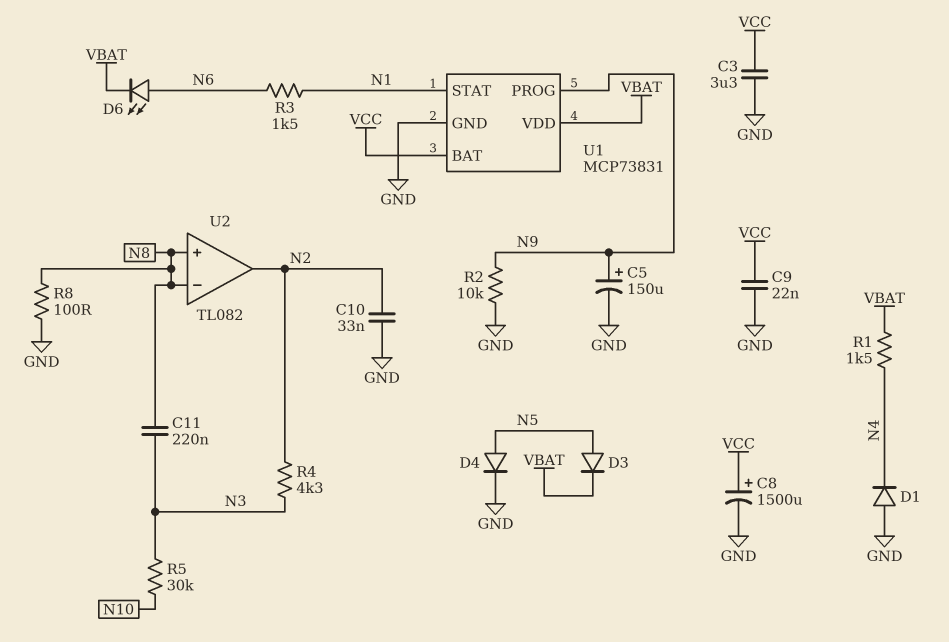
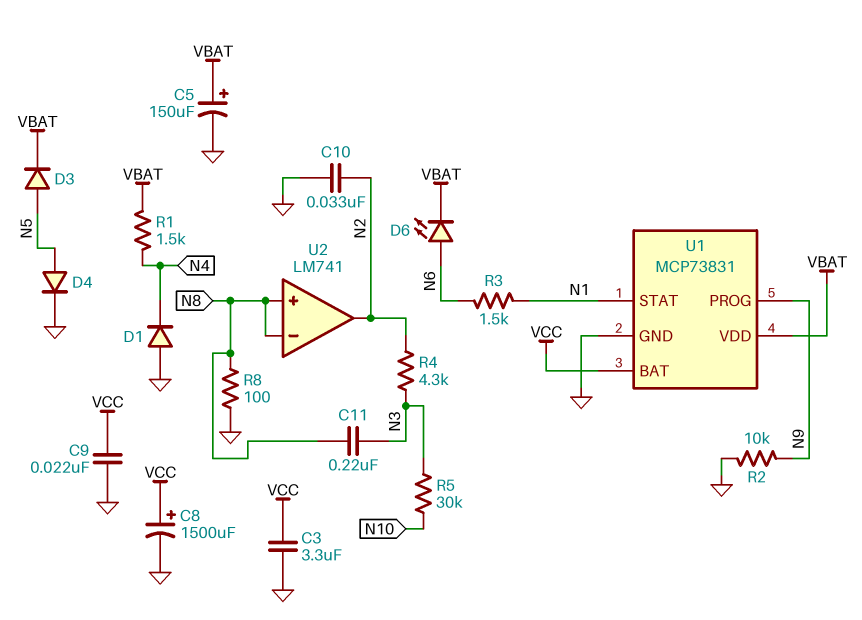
C5: 150uF (plus N9, minus GND) -> 150uF (plus VBAT, minus GND)
U2: TL082 -> LM741

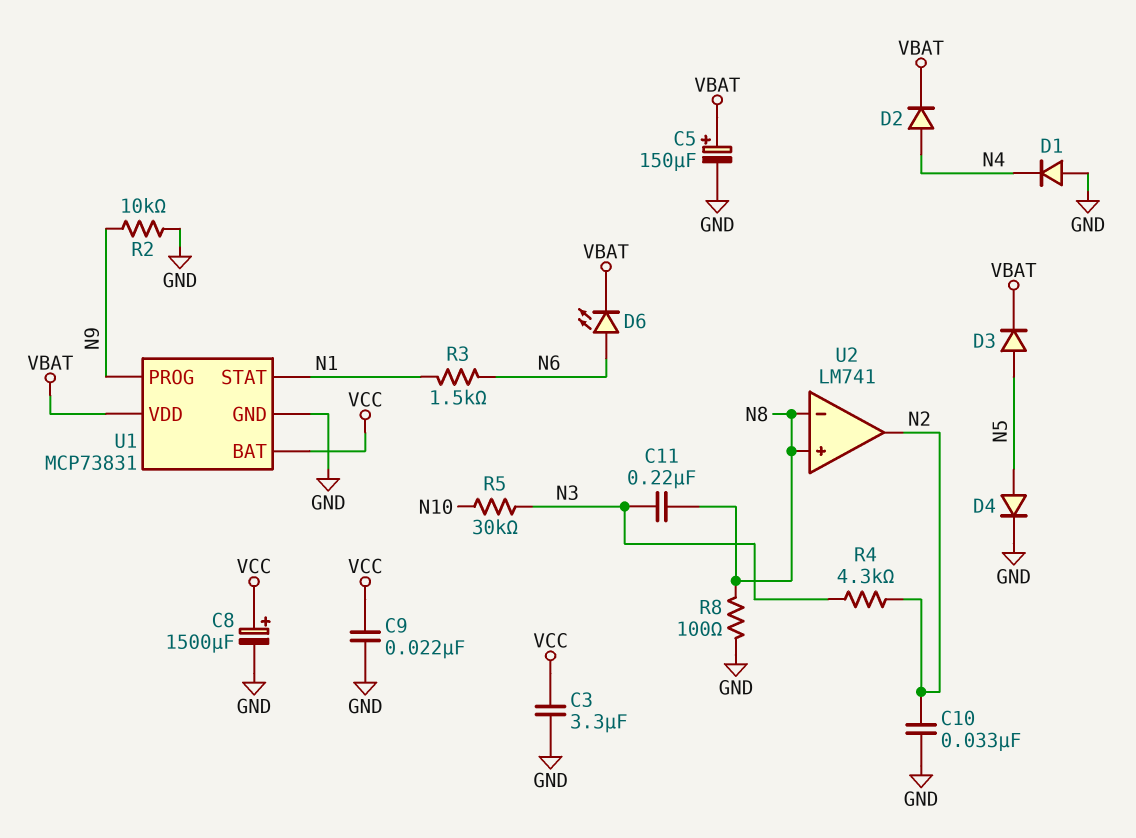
D2: none -> diode (A N4, K VBAT)
R1: 1.5k (N4, VBAT) -> none

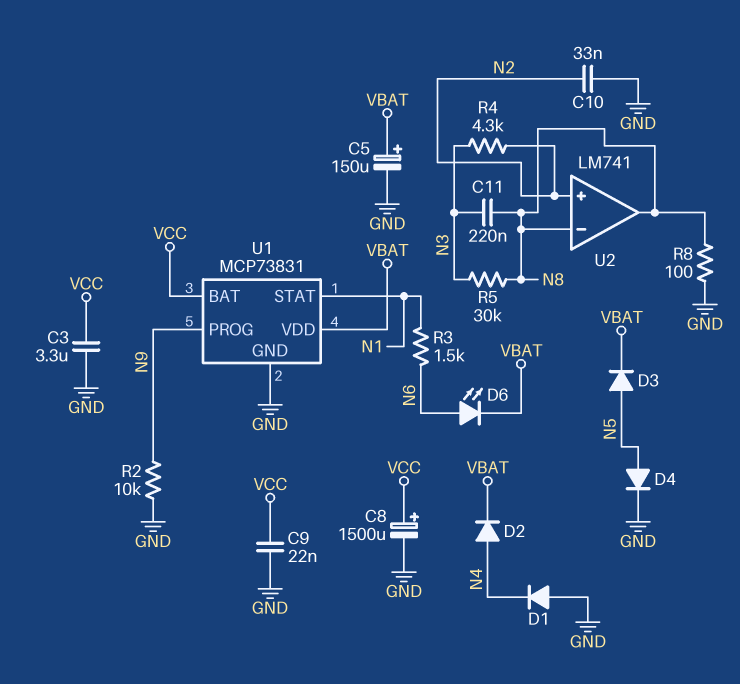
R5: 30k (N3, N10) -> 30k (N3, N8)
U2 pin in+: N8 -> N2
U2 pin out: N2 -> N8

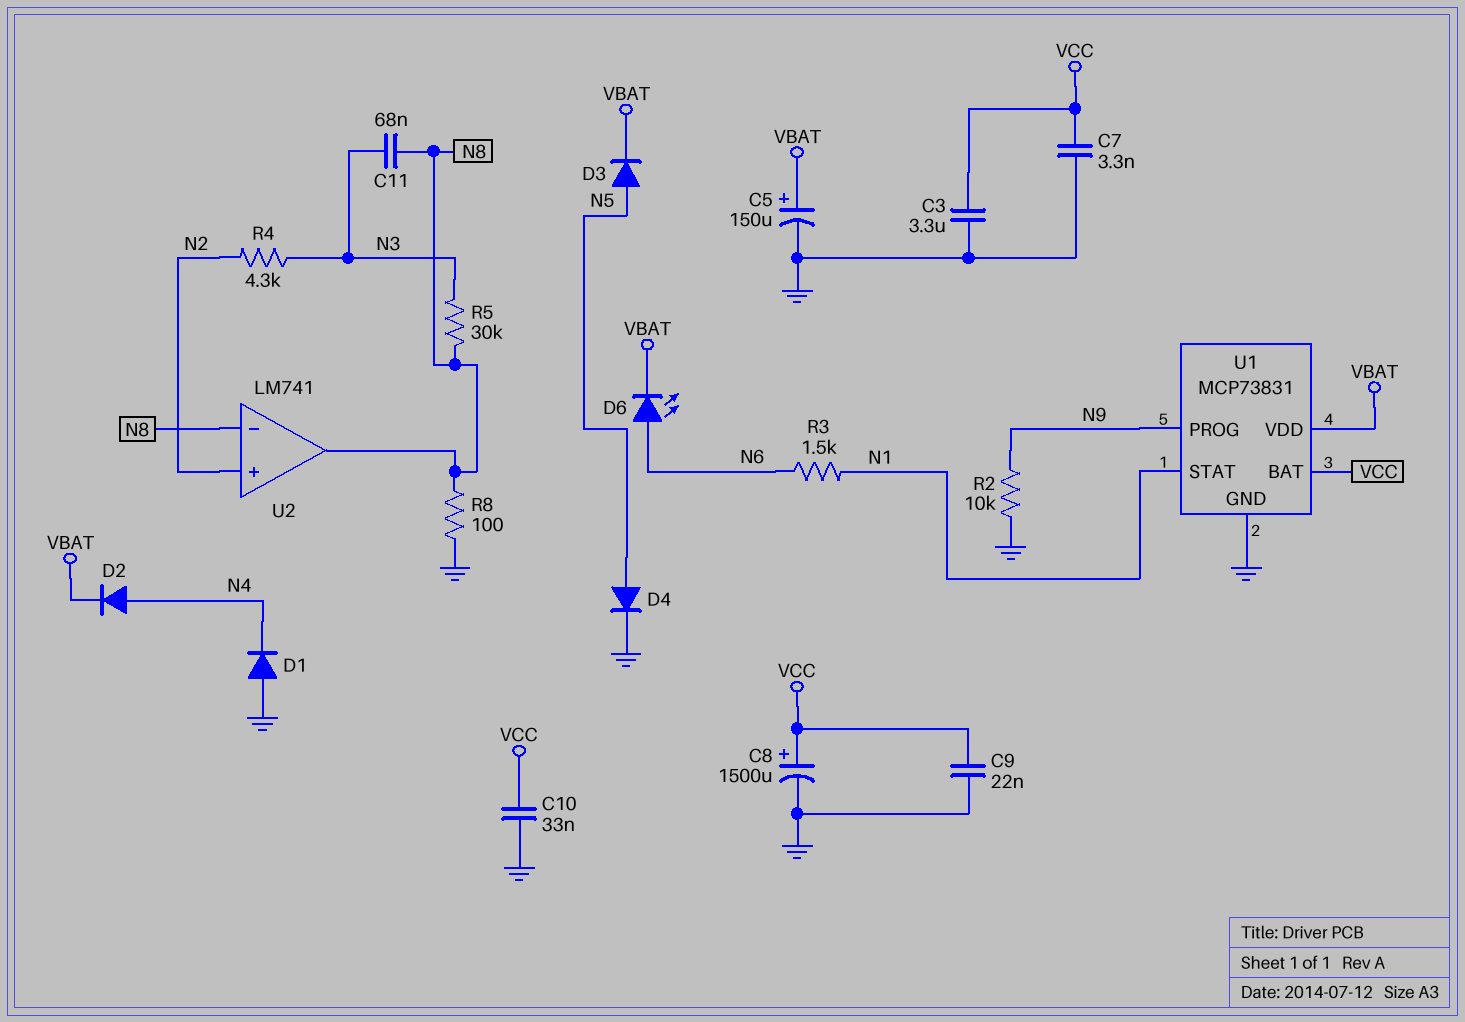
C7: none -> 3.3nF (GND, VCC)
C10: 33nF (GND, N2) -> 33nF (GND, VCC)
C11: 220nF (N3, N8) -> 68nF (N3, N8)

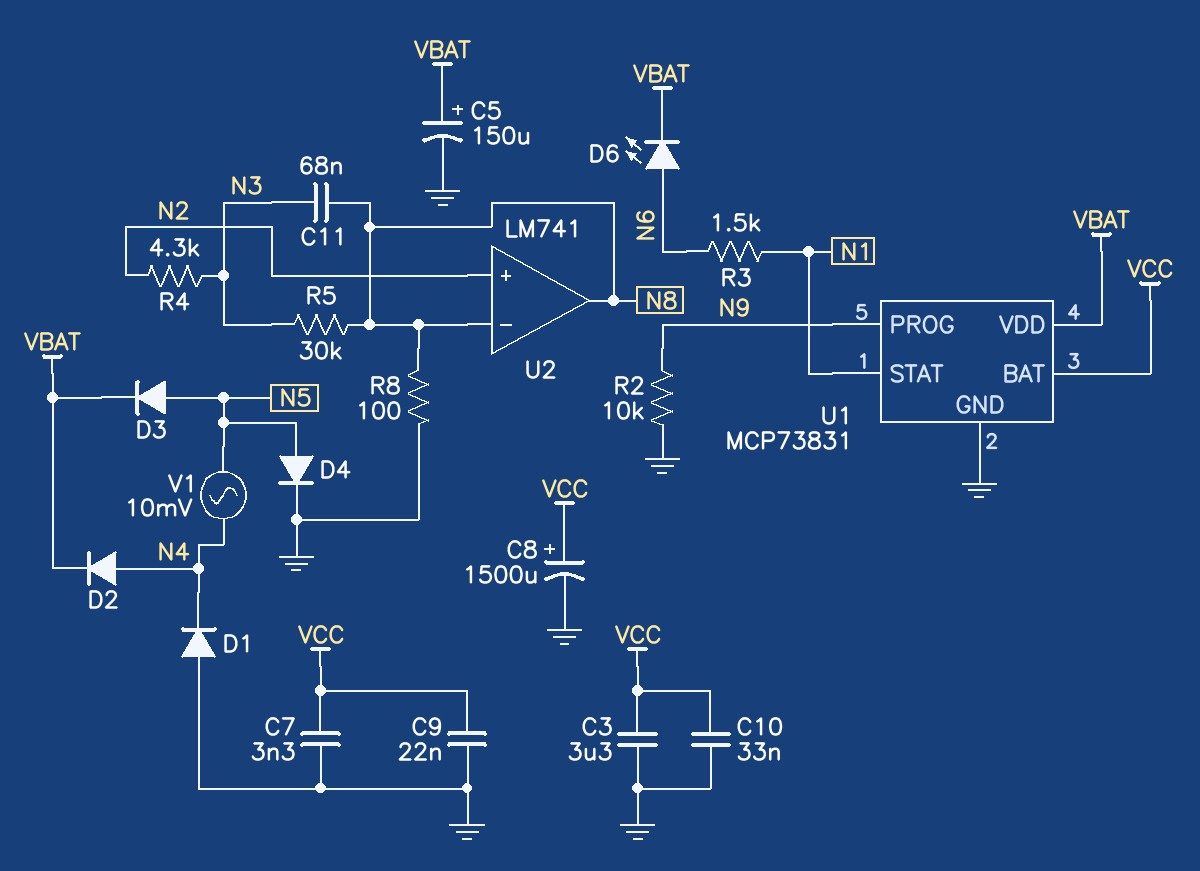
V1: none -> AC 10mV (N4, N5)

